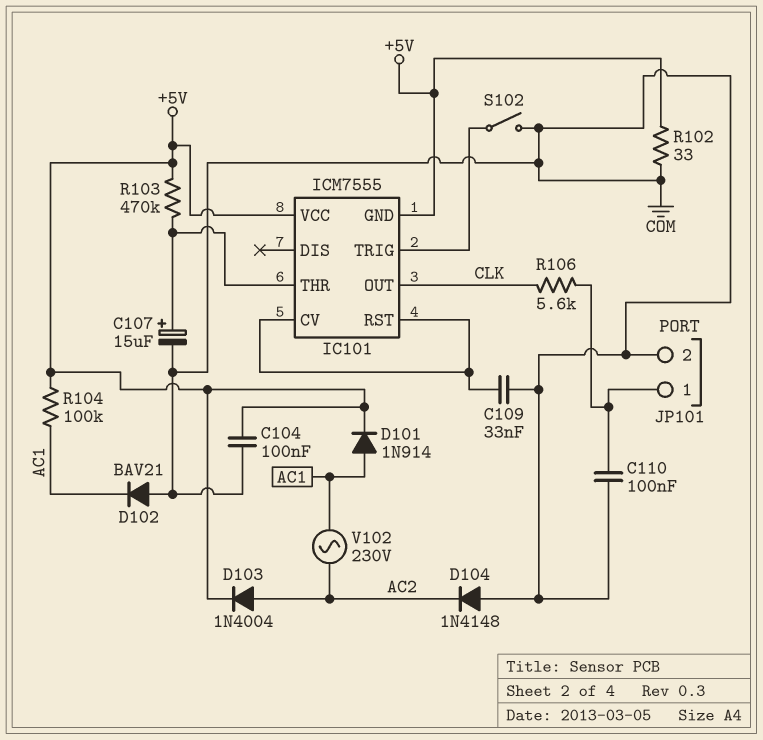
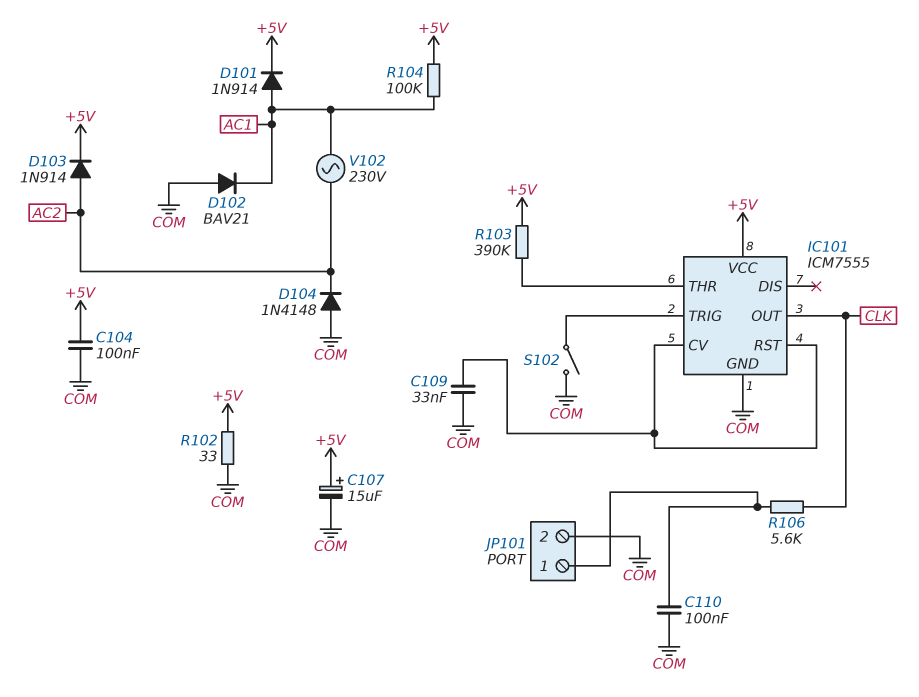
C107: 15uF (plus IC101/THR, minus COM) -> 15uF (plus +5V, minus COM)
D103: diode 1N4004 (A AC2, K +5V) -> diode 1N914 (A AC2, K +5V)
IC101 pin GND: +5V -> COM
R103: 470k (+5V, IC101/THR) -> 390k (+5V, IC101/THR)

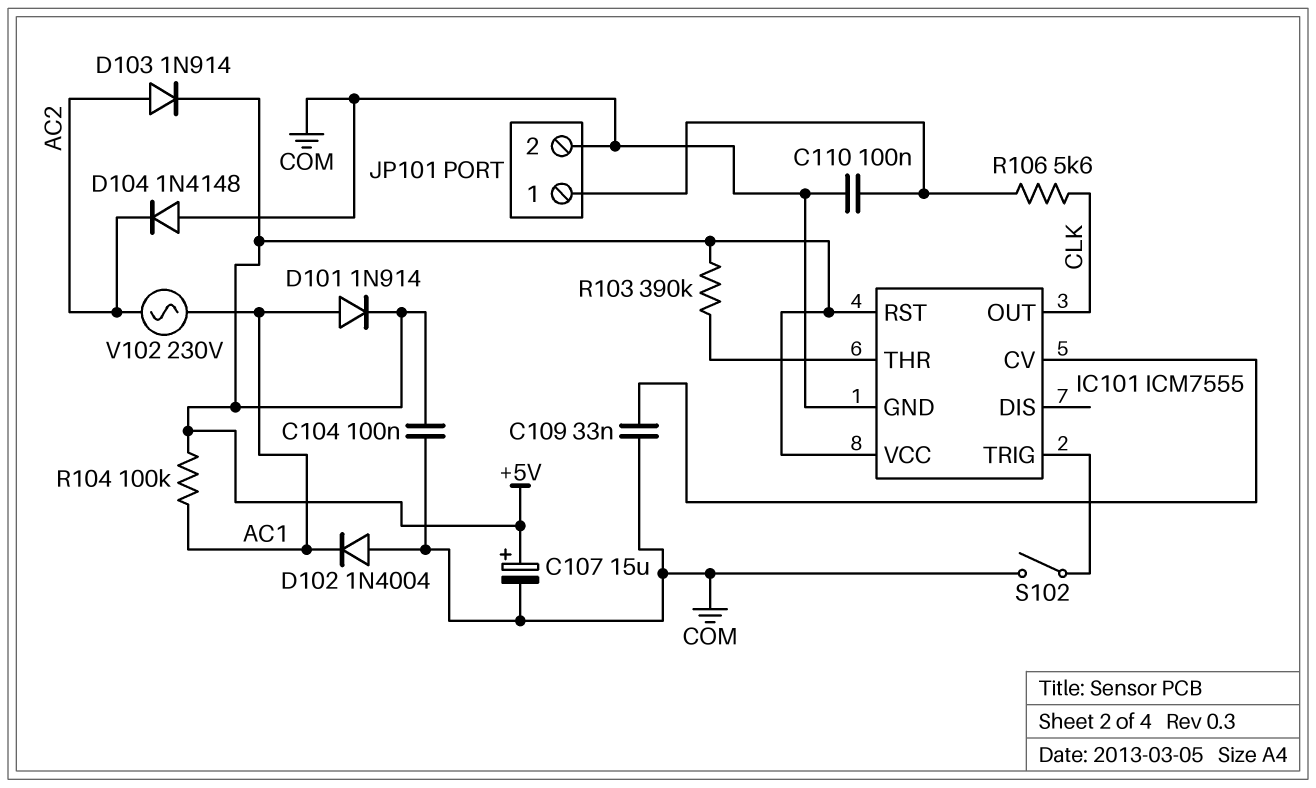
D102: diode BAV21 (A COM, K AC1) -> diode 1N4004 (A COM, K AC1)
IC101 pin RST: IC101/CV -> +5V
R102: 33 (+5V, COM) -> none

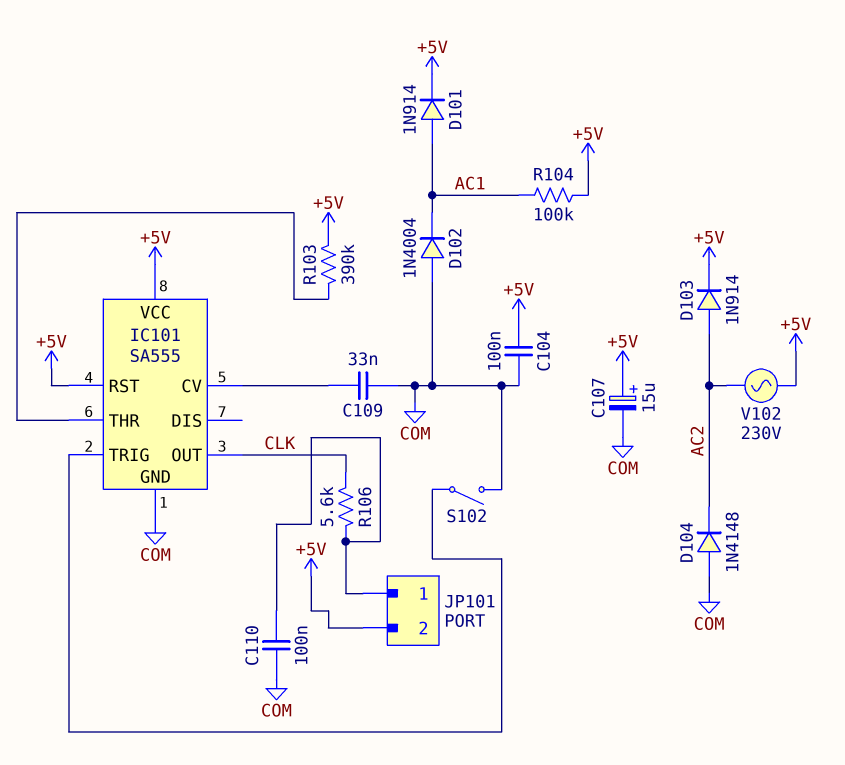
IC101: ICM7555 -> SA555
JP101 pin 2: COM -> +5V
V102: AC 230V (AC1, AC2) -> AC 230V (+5V, AC2)

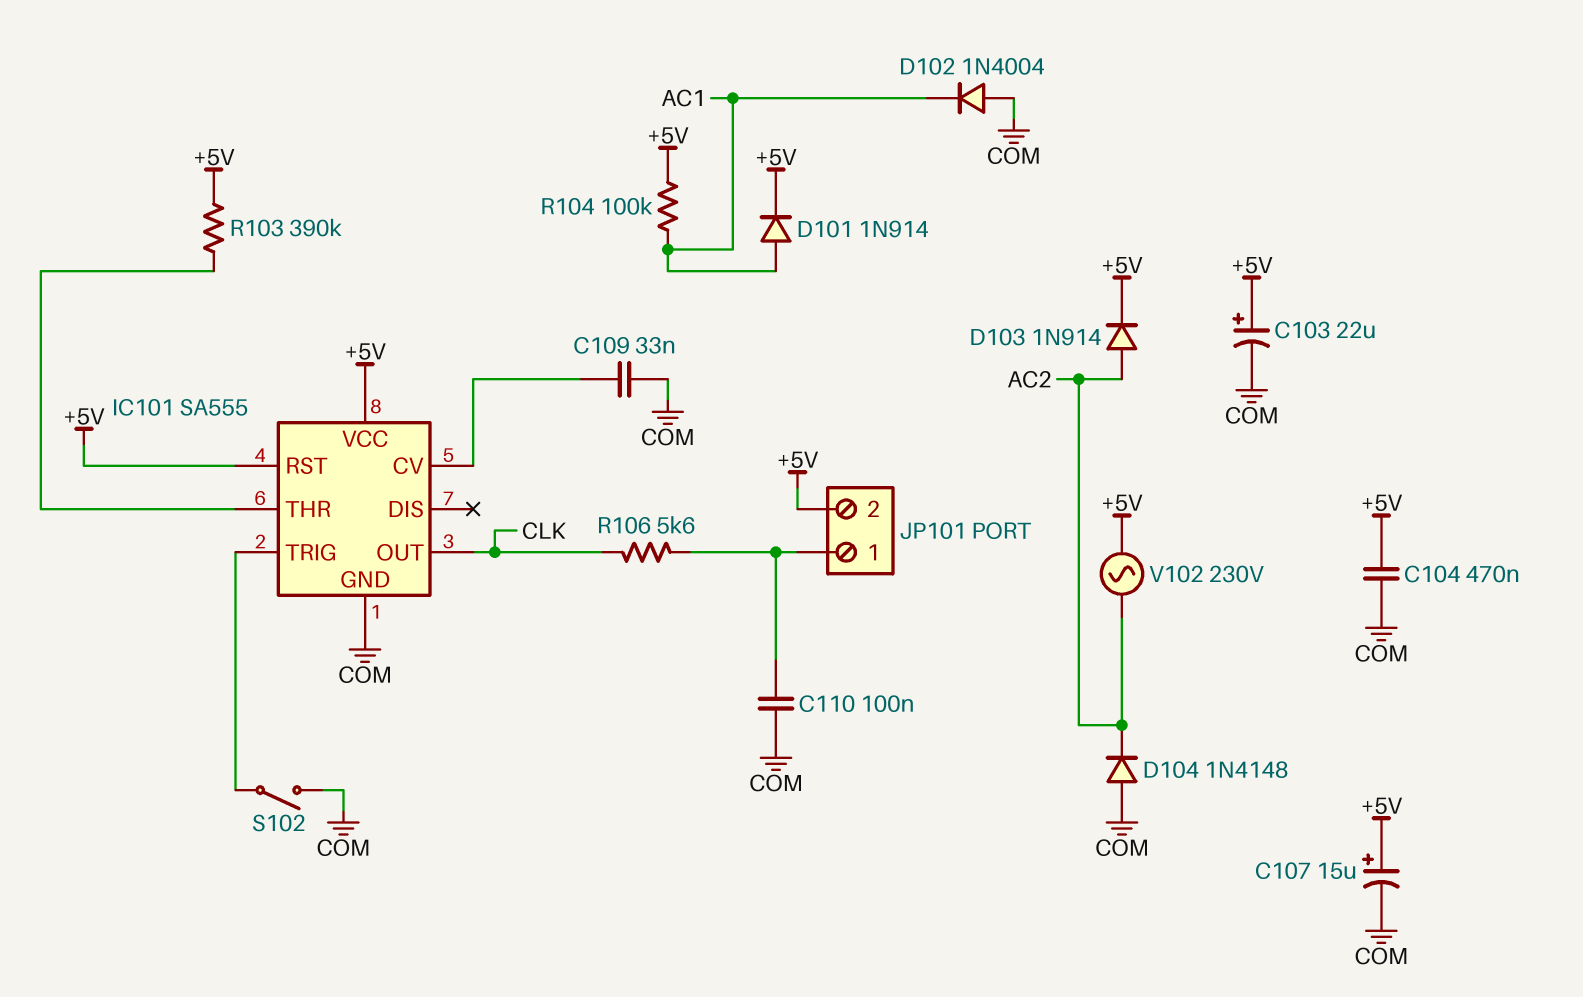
C103: none -> 22uF (plus +5V, minus COM)
C104: 100nF (+5V, COM) -> 470nF (+5V, COM)

